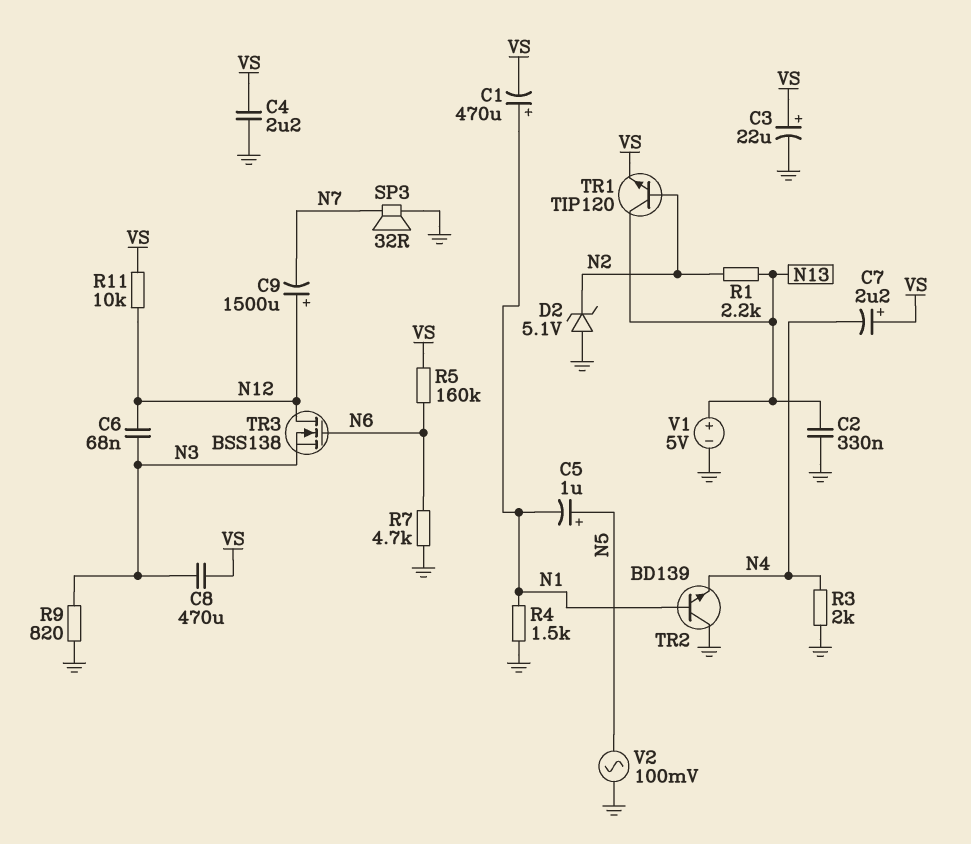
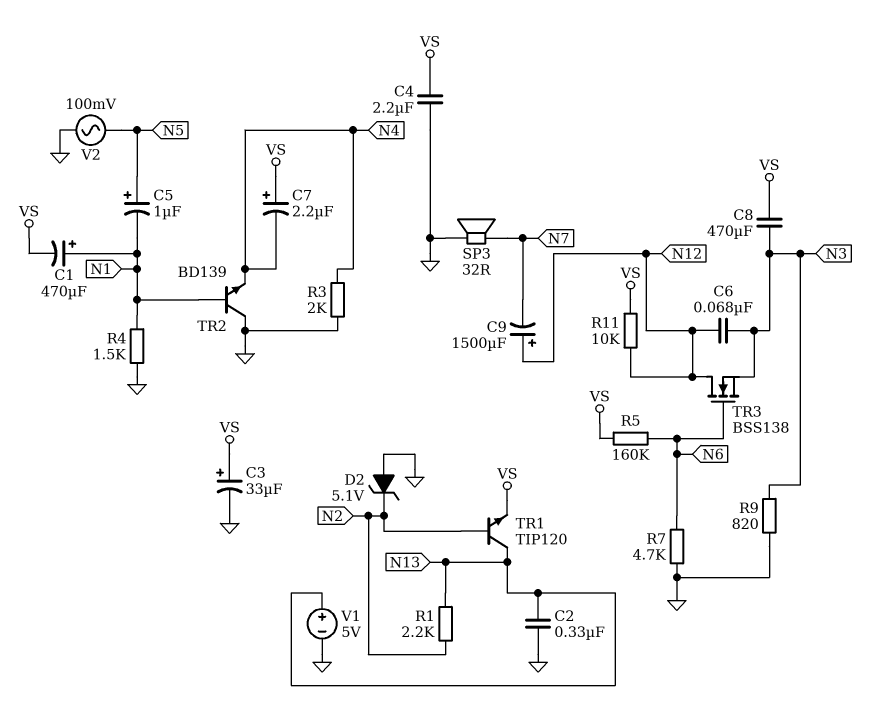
C3: 22uF (plus VS, minus GND) -> 33uF (plus VS, minus GND)

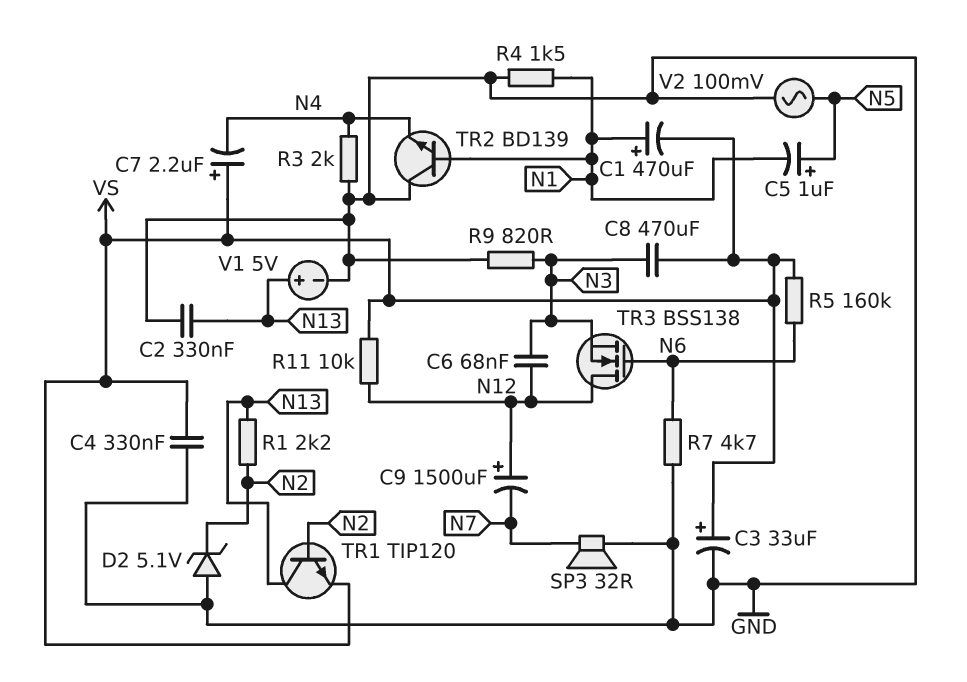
C4: 2.2uF (GND, VS) -> 330nF (GND, VS)

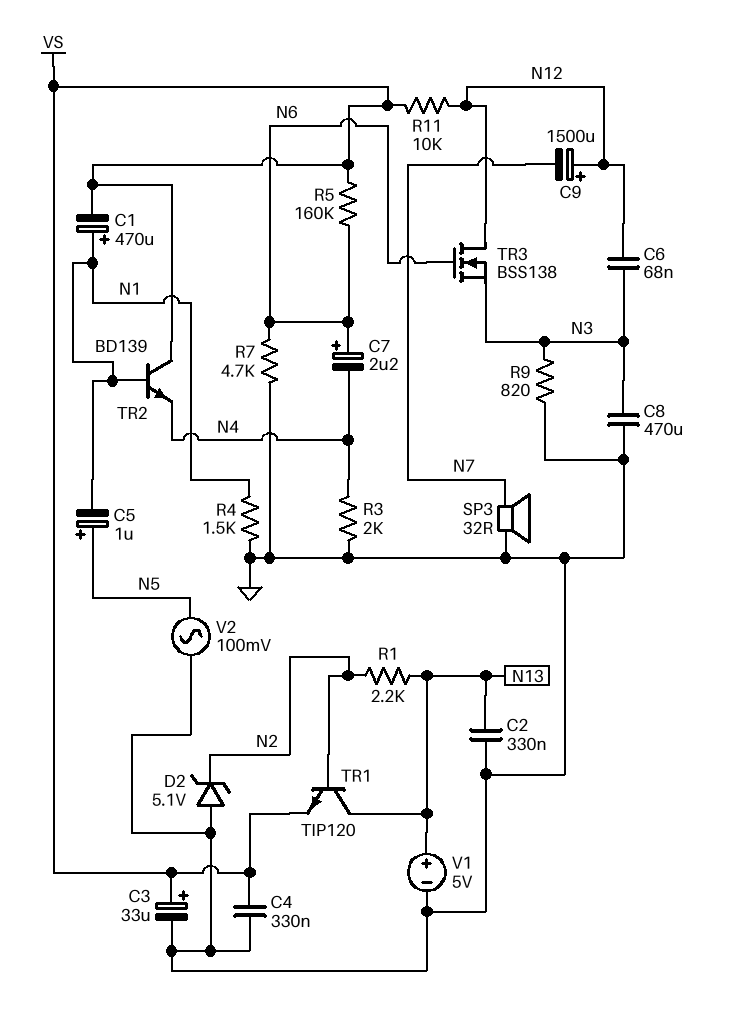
C7: 2.2uF (plus VS, minus N4) -> 2.2uF (plus N6, minus N4)
C8: 470uF (N3, VS) -> 470uF (GND, N3)
TR2: NPN BD139 (B N1, C GND, E N4) -> NPN BD139 (B N1, C VS, E N4)

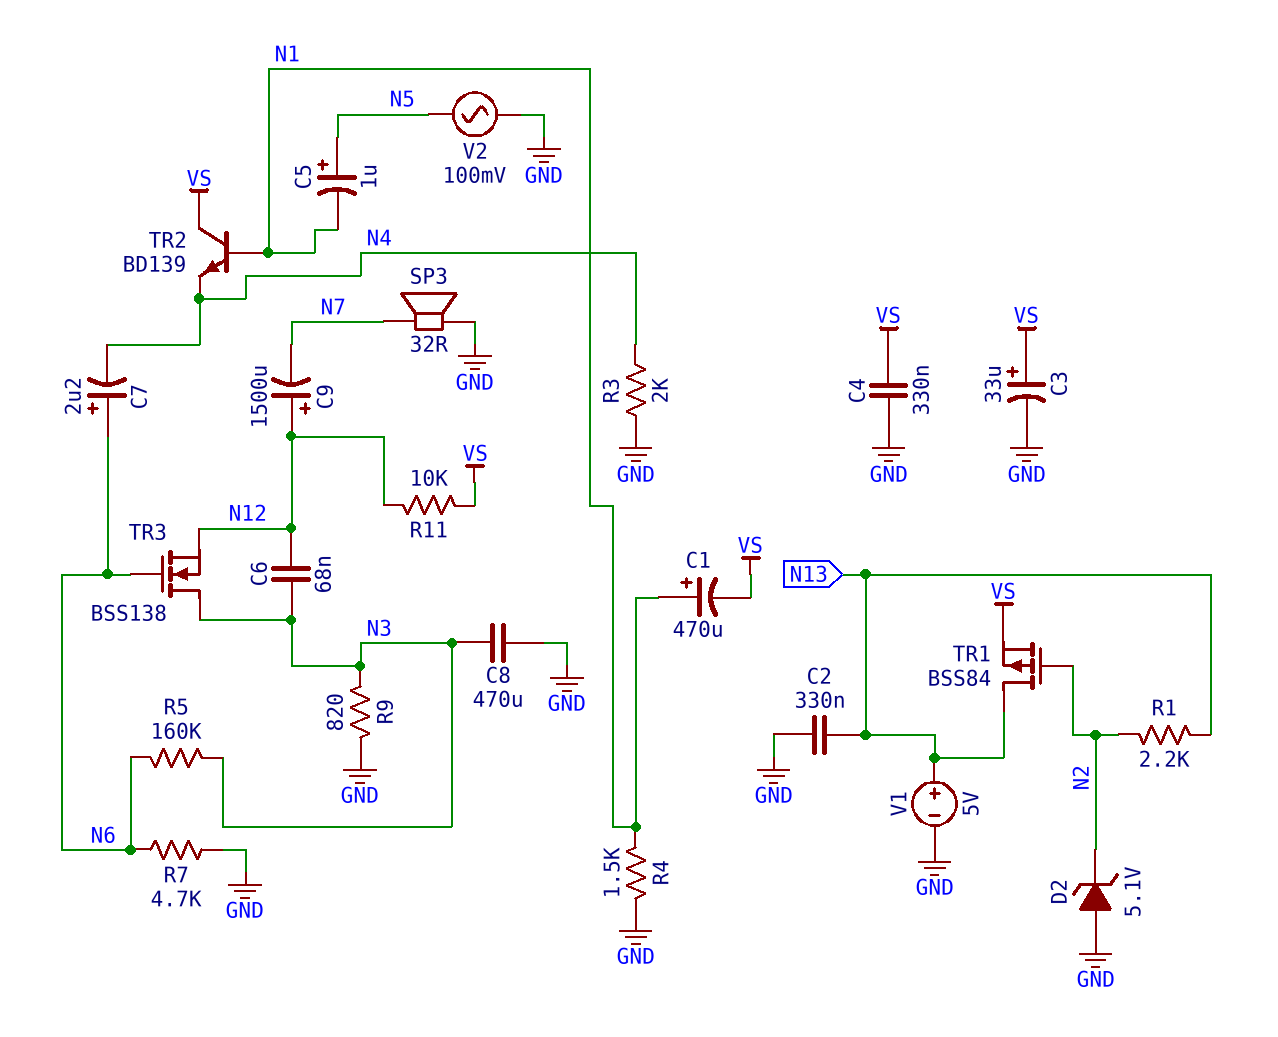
R5: 160k (N6, VS) -> 160k (N3, N6)
TR1: NPN TIP120 (B N2, C N13, E VS) -> PMOS BSS84 (G N2, D N13, S VS)
TR3: NMOS BSS138 (G N6, D N12, S N3) -> NMOS BSS138 (G N6, D N3, S N12)

